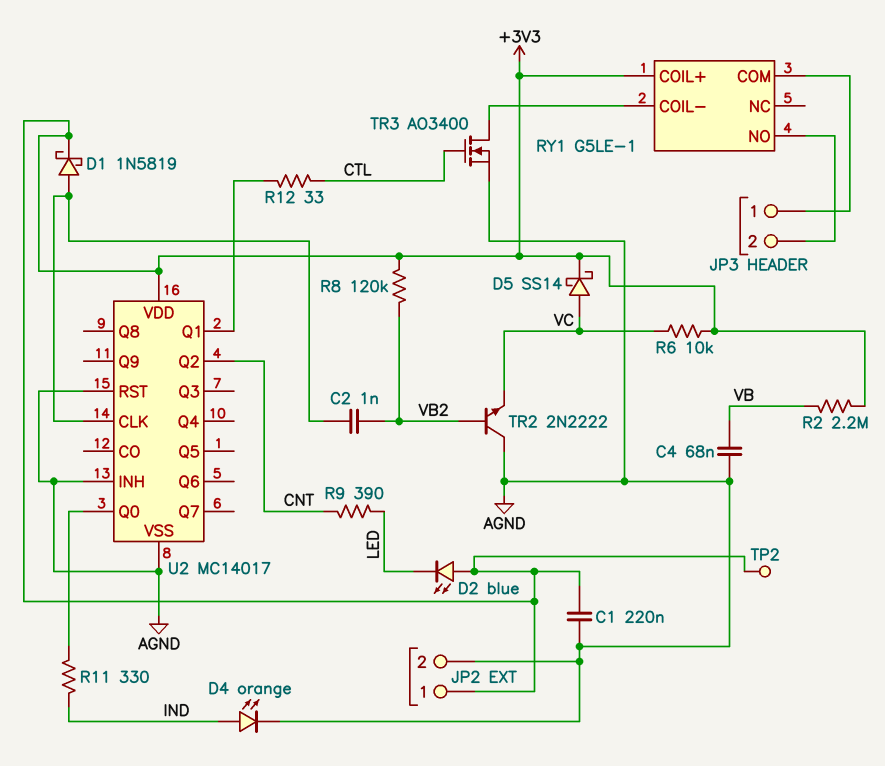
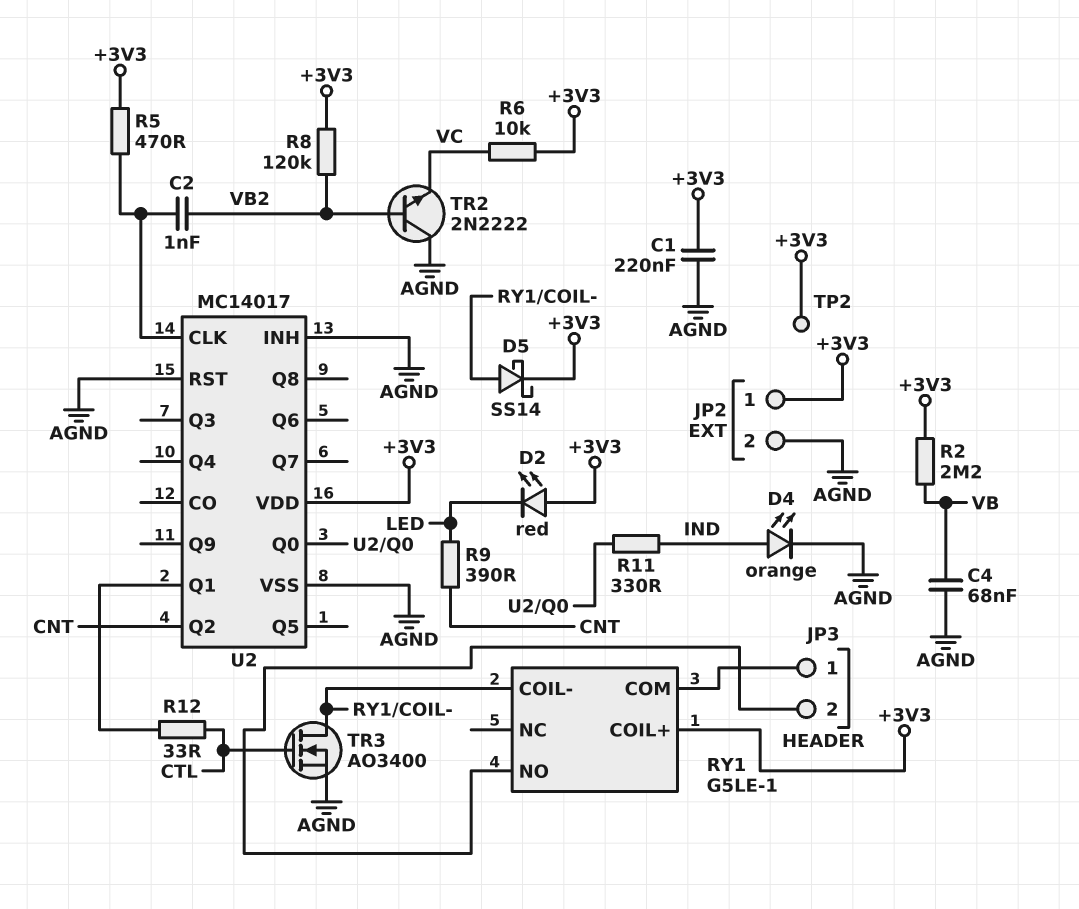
D1: schottky 1N5819 (A U2/CLK, K +3V3) -> none
D2: LED blue (A +3V3, K LED) -> LED red (A +3V3, K LED)
D5: schottky SS14 (A VC, K +3V3) -> schottky SS14 (A RY1/COIL-, K +3V3)
R5: none -> 470 (+3V3, U2/CLK)

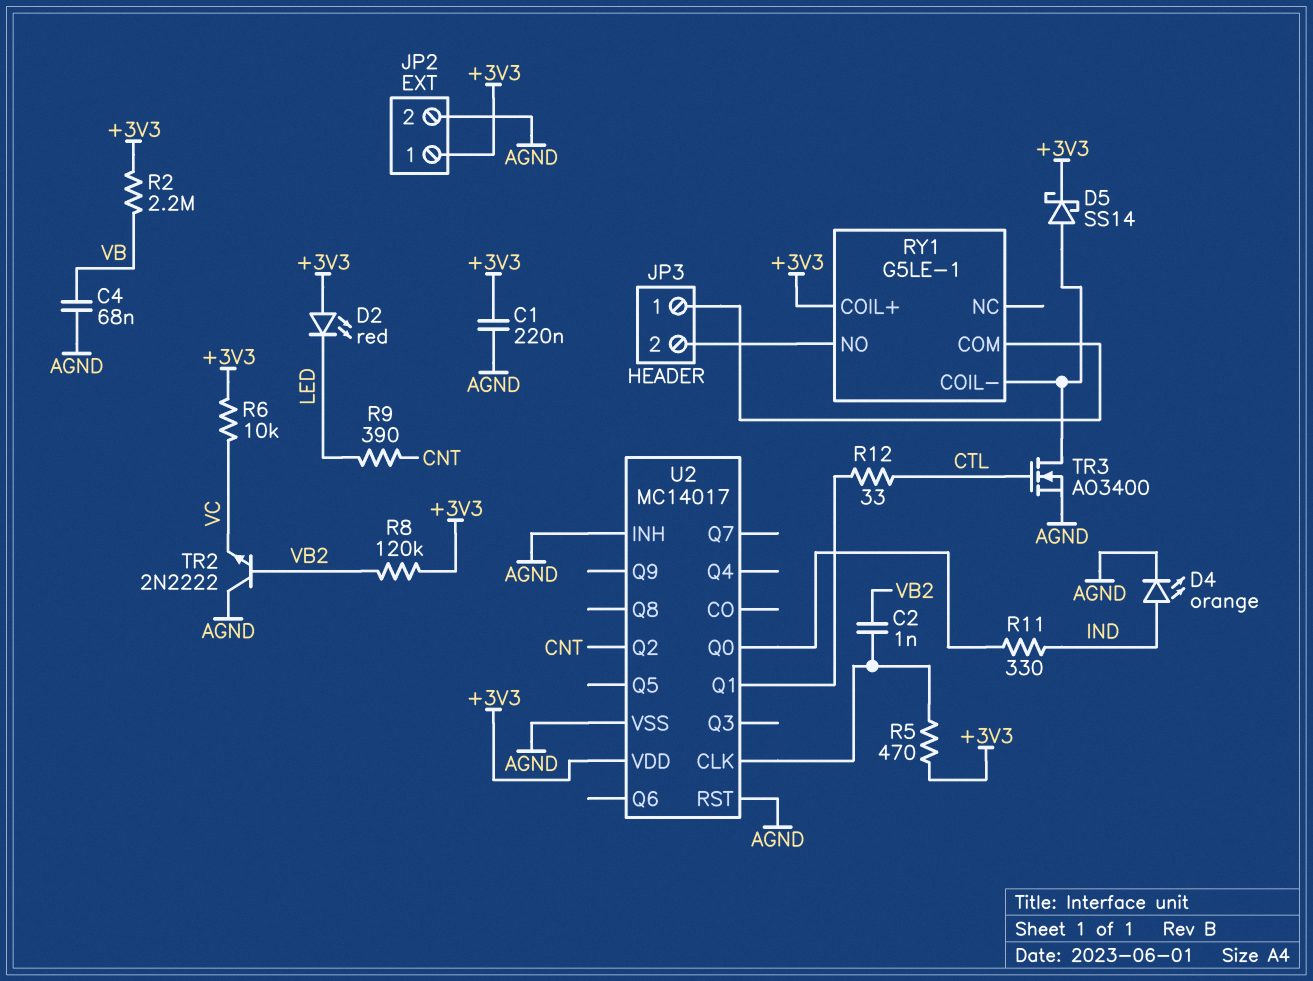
TP2: test point (+3V3) -> none

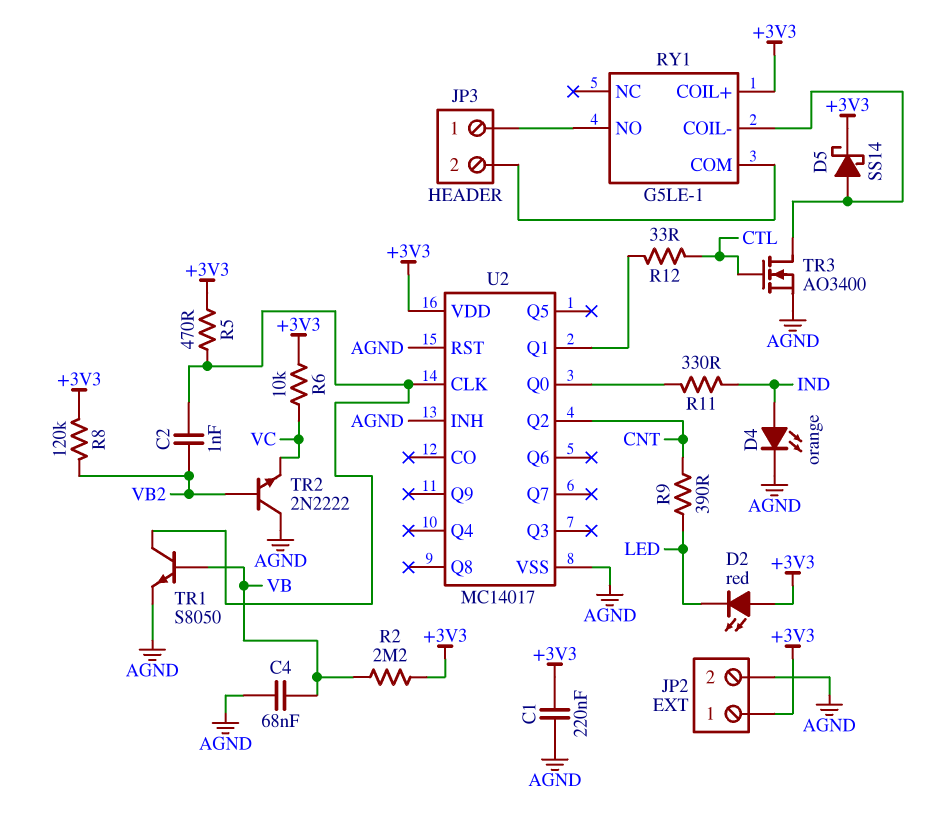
RY1 pin COM: JP3/1 -> JP3/2
RY1 pin NO: JP3/2 -> JP3/1
TR1: none -> NPN S8050 (B VB, C U2/CLK, E AGND)

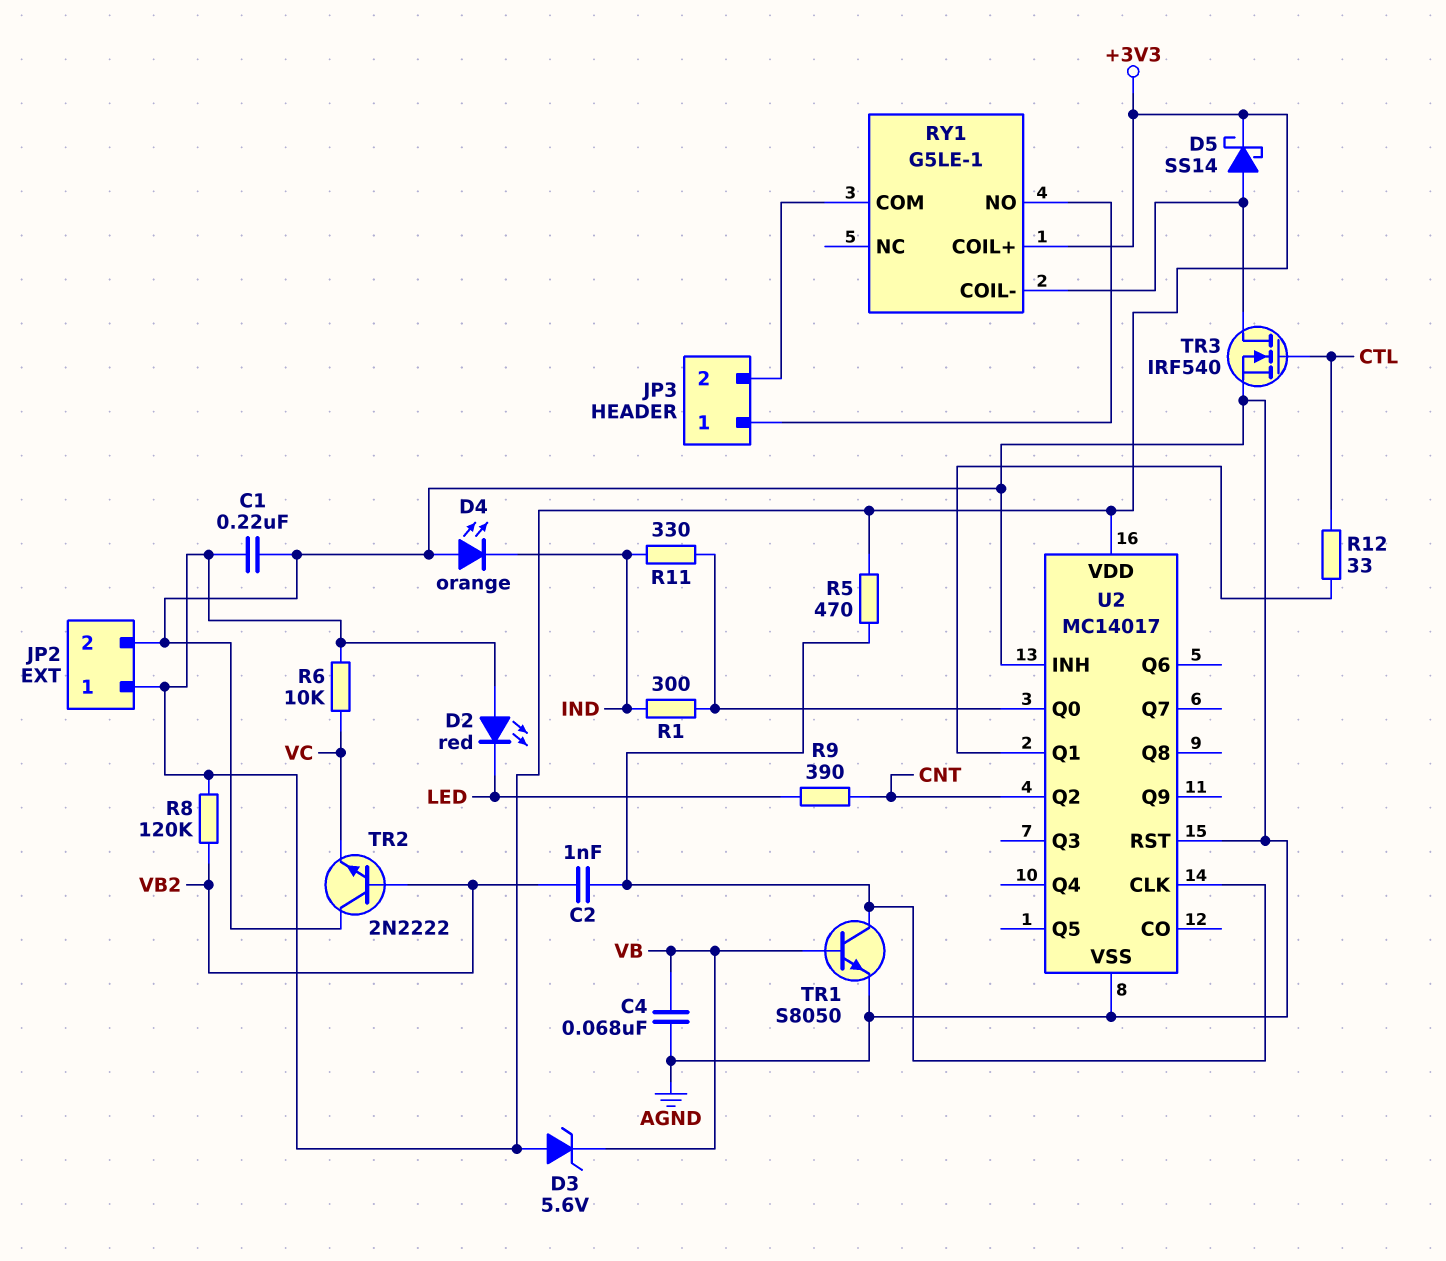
D3: none -> zener 5.6V (A +3V3, K VB)
D4: LED orange (A IND, K AGND) -> LED orange (A AGND, K IND)
R1: none -> 300 (IND, U2/Q0)
R2: 2.2M (+3V3, VB) -> none
TR3: NMOS AO3400 (G CTL, D RY1/COIL-, S AGND) -> NMOS IRF540 (G CTL, D RY1/COIL-, S AGND)

